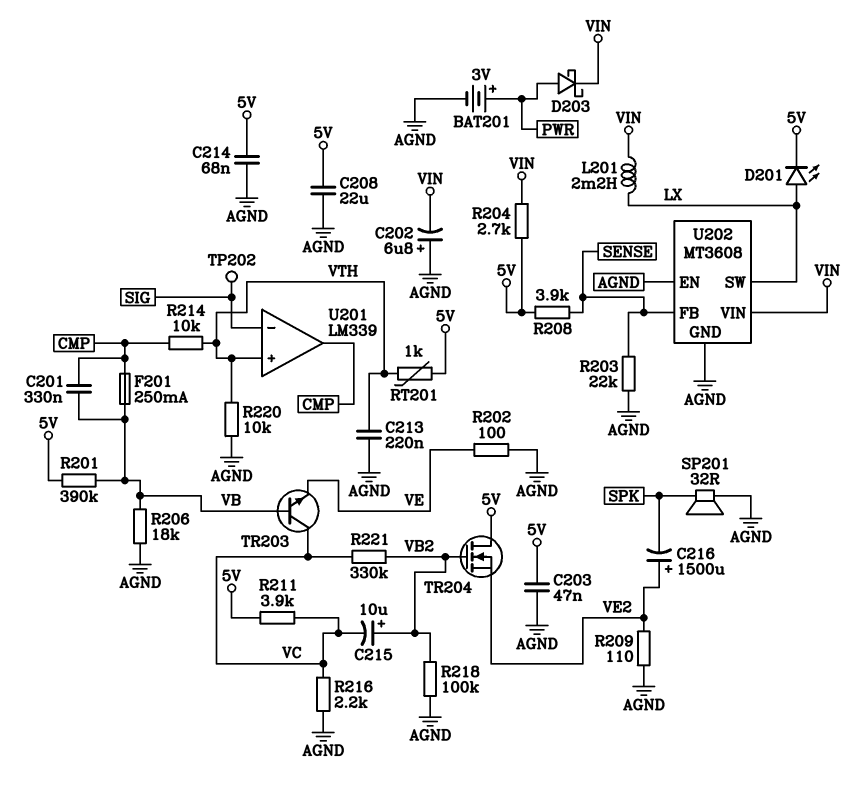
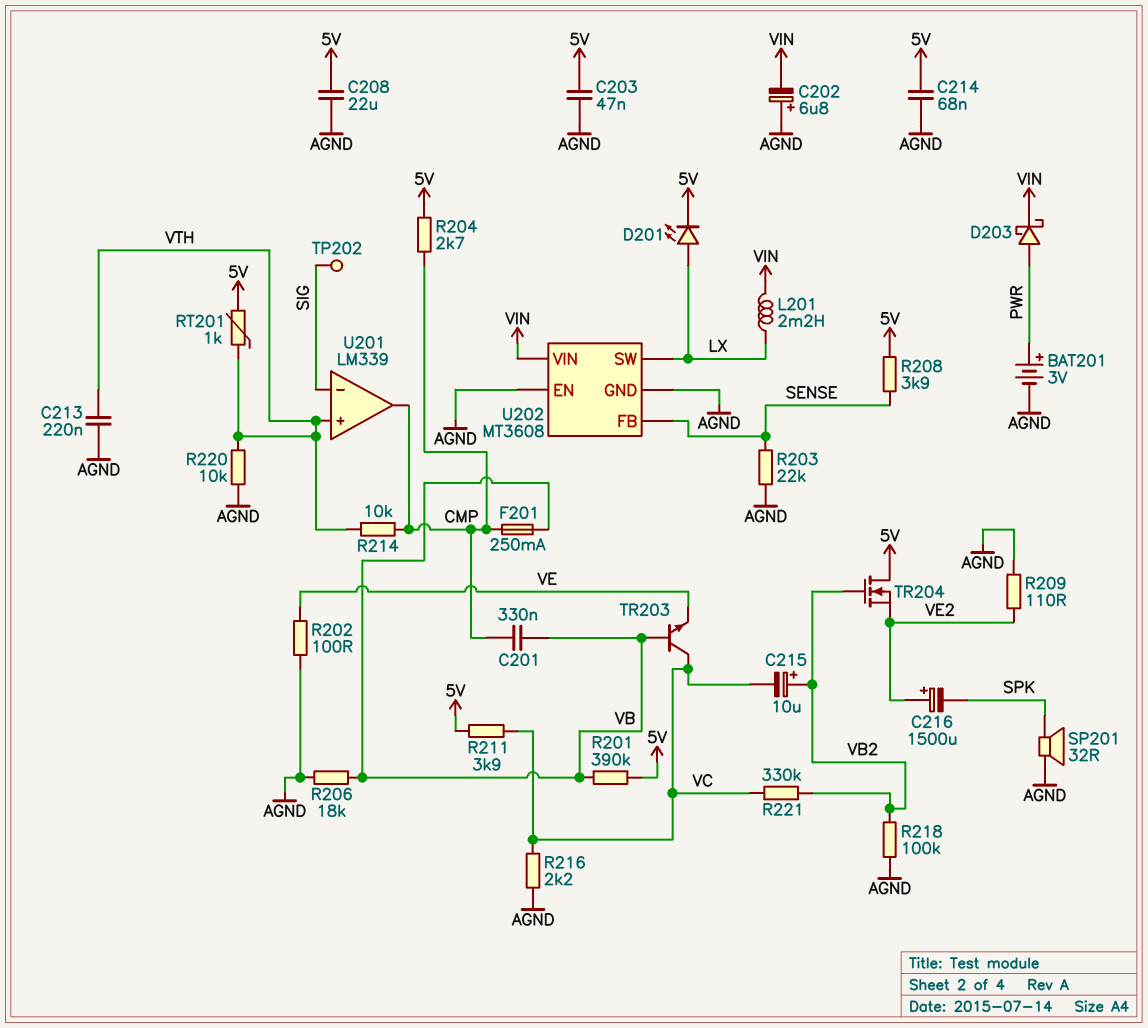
R204: 2.7k (5V, VIN) -> 2.7k (5V, CMP)

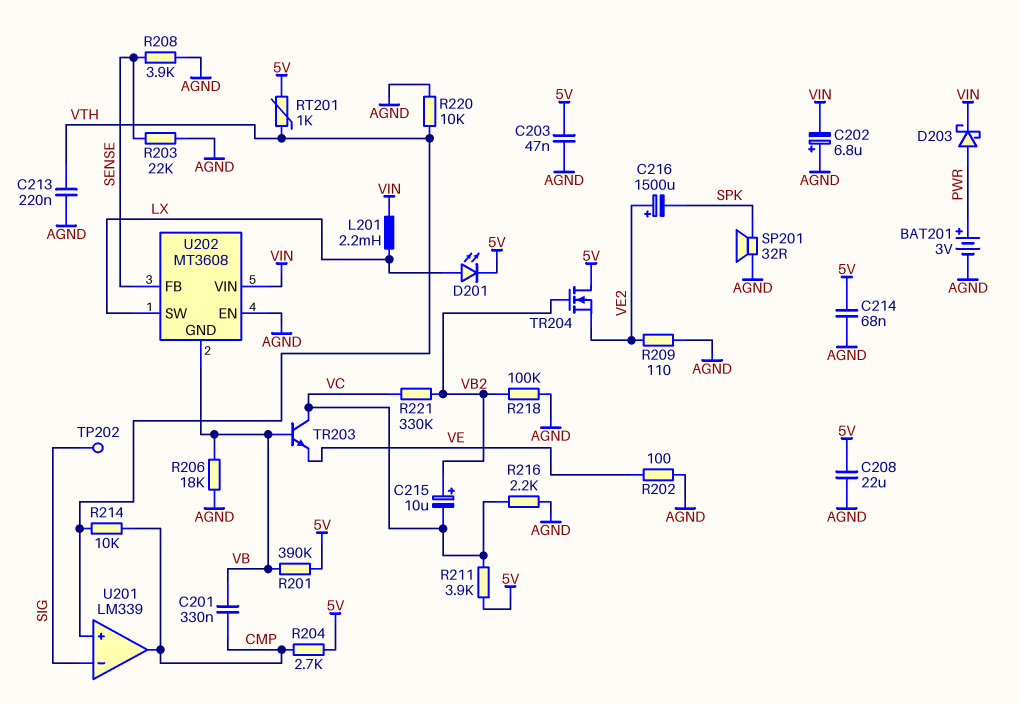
F201: 250mA (CMP, VB) -> none
R208: 3.9k (5V, SENSE) -> 3.9k (AGND, SENSE)
U202 pin GND: AGND -> VB

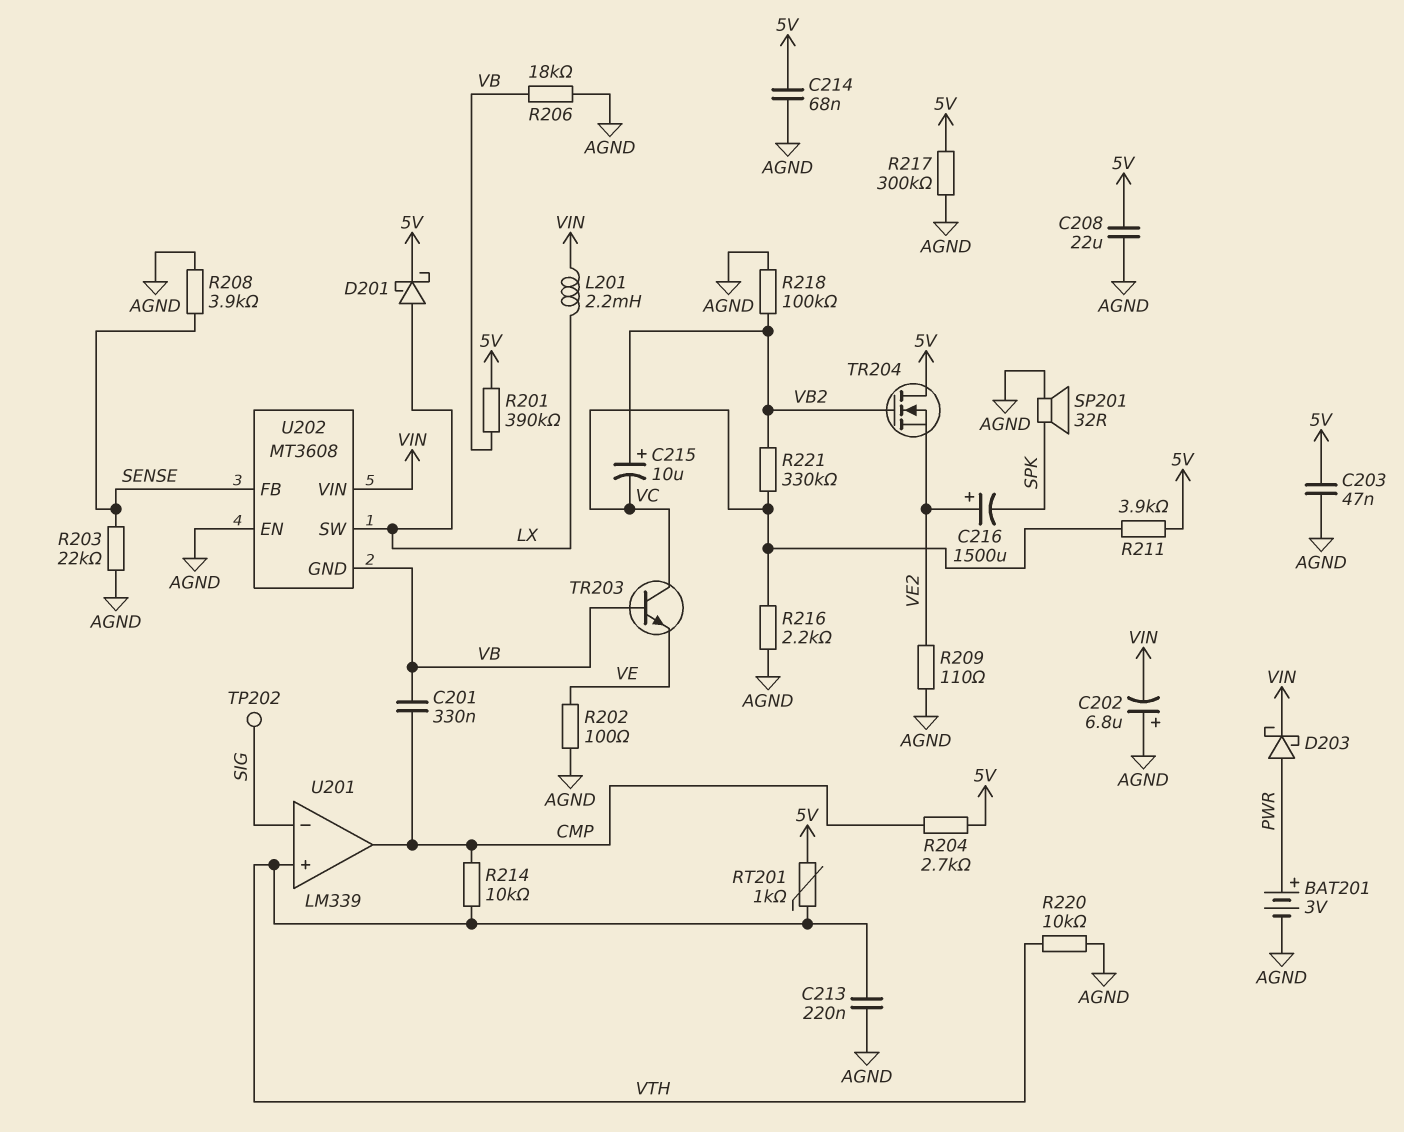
D201: LED (A LX, K 5V) -> schottky (A LX, K 5V)
R217: none -> 300k (5V, AGND)

